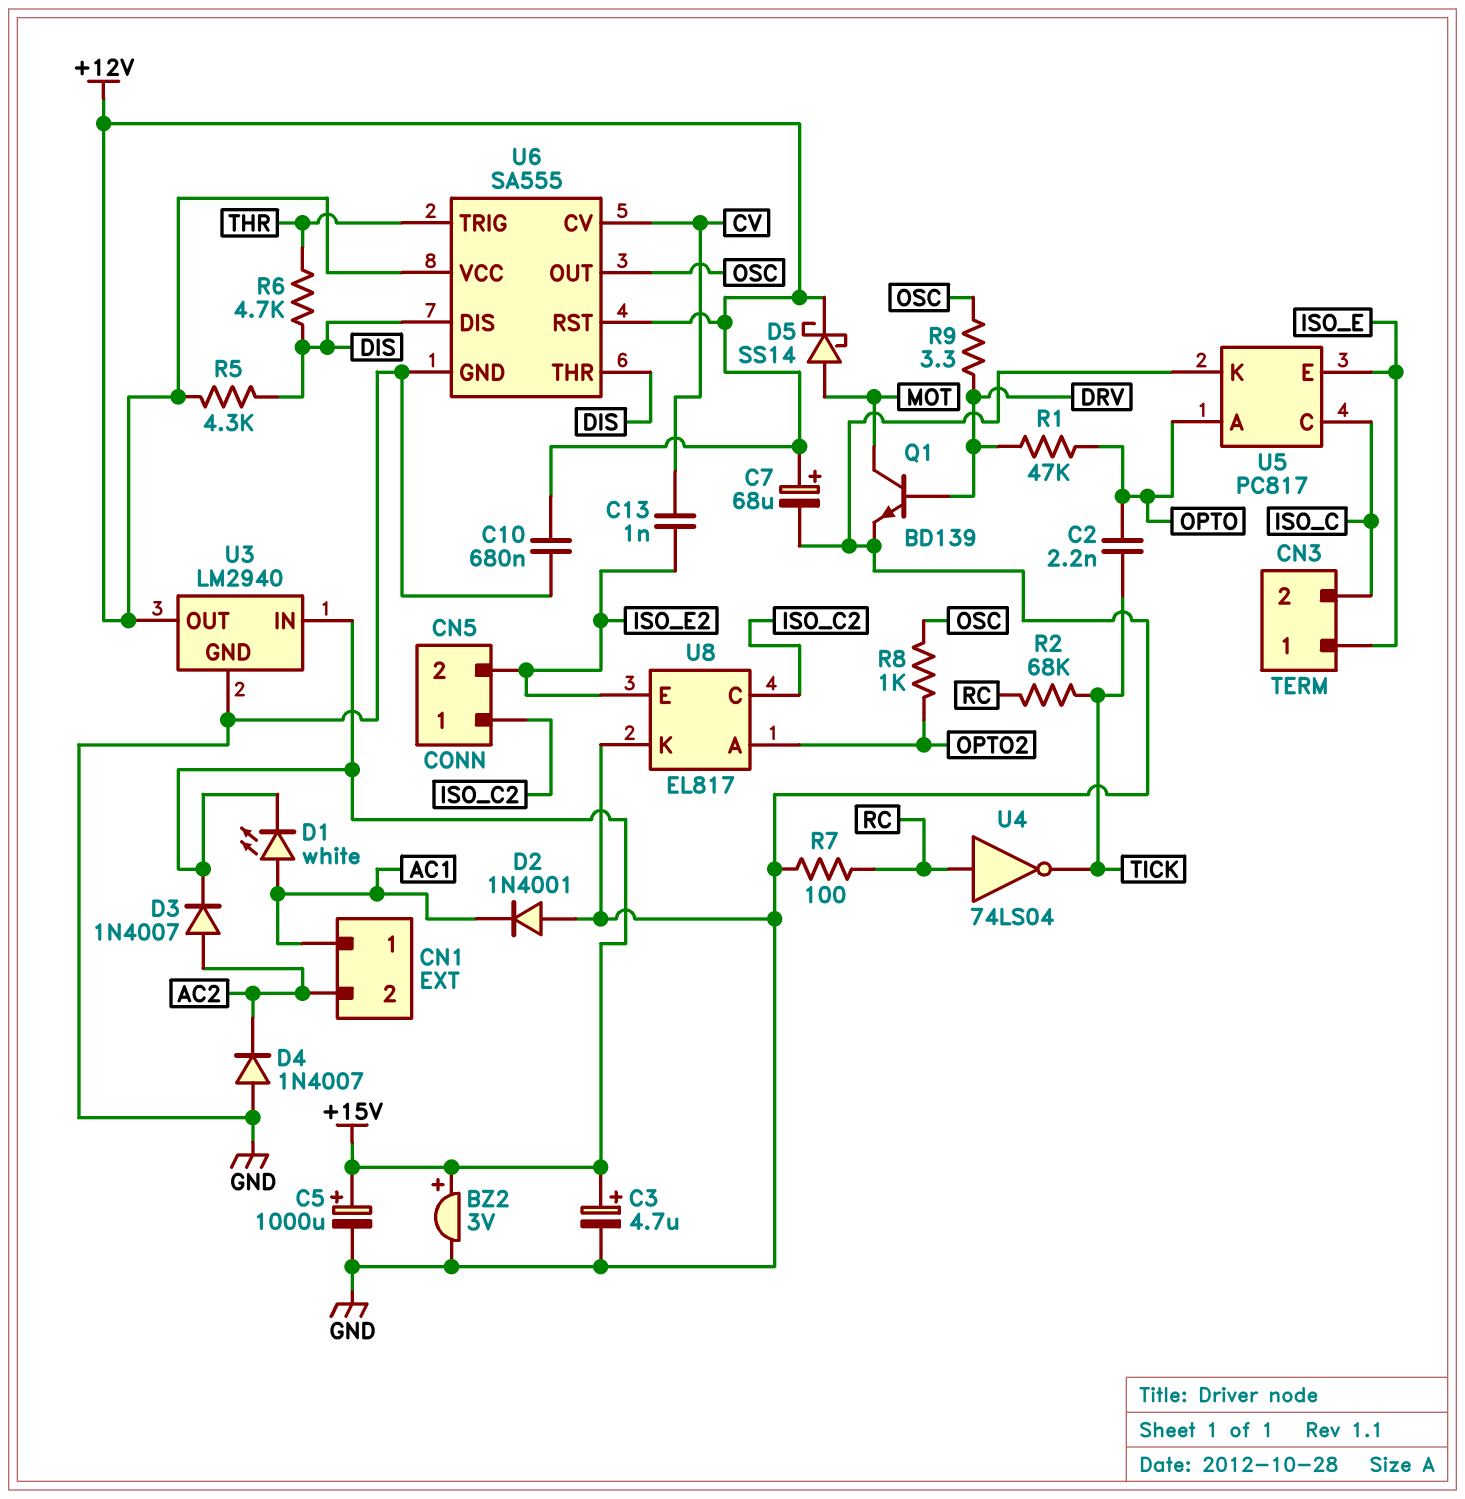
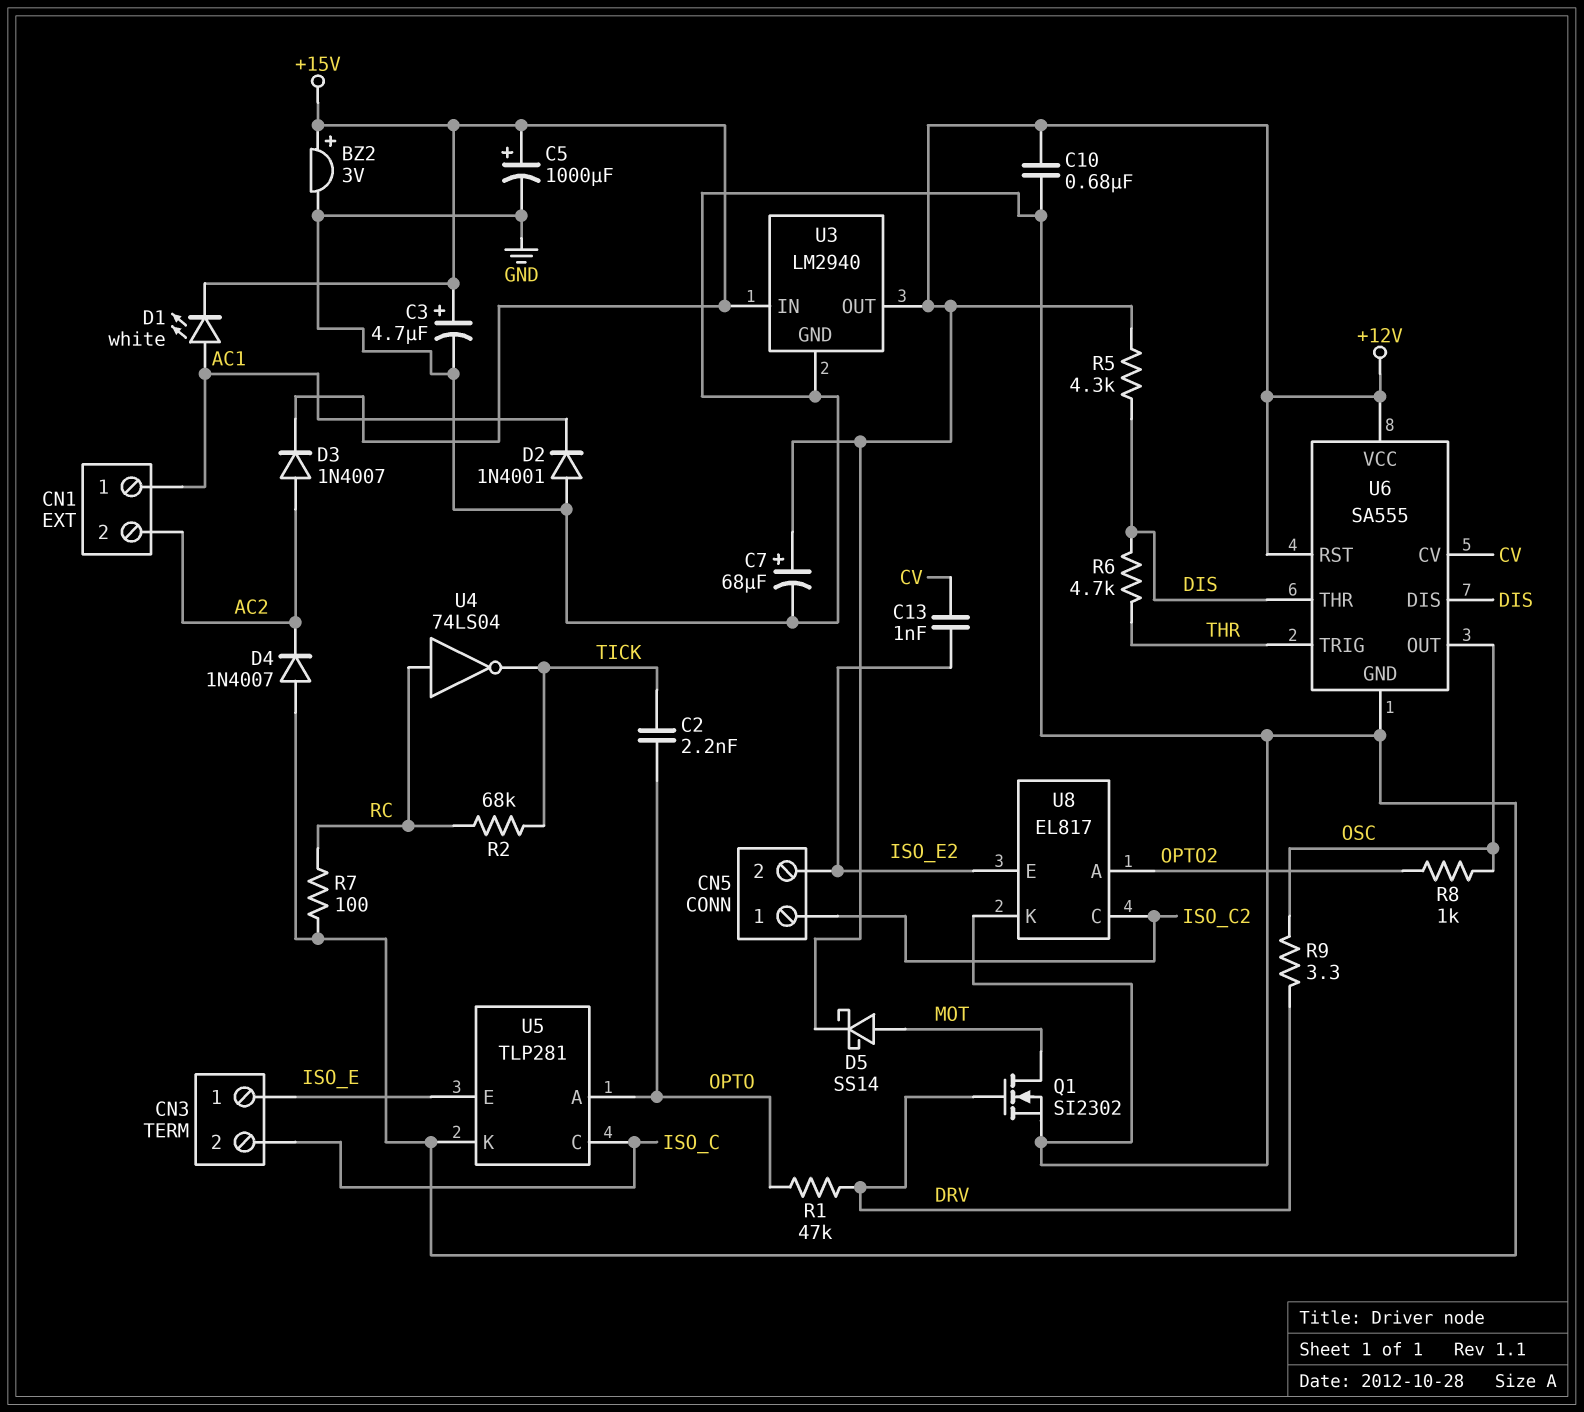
Q1: NPN BD139 (B DRV, C MOT, E GND) -> NMOS SI2302 (G DRV, D MOT, S GND)
U5: PC817 -> TLP281

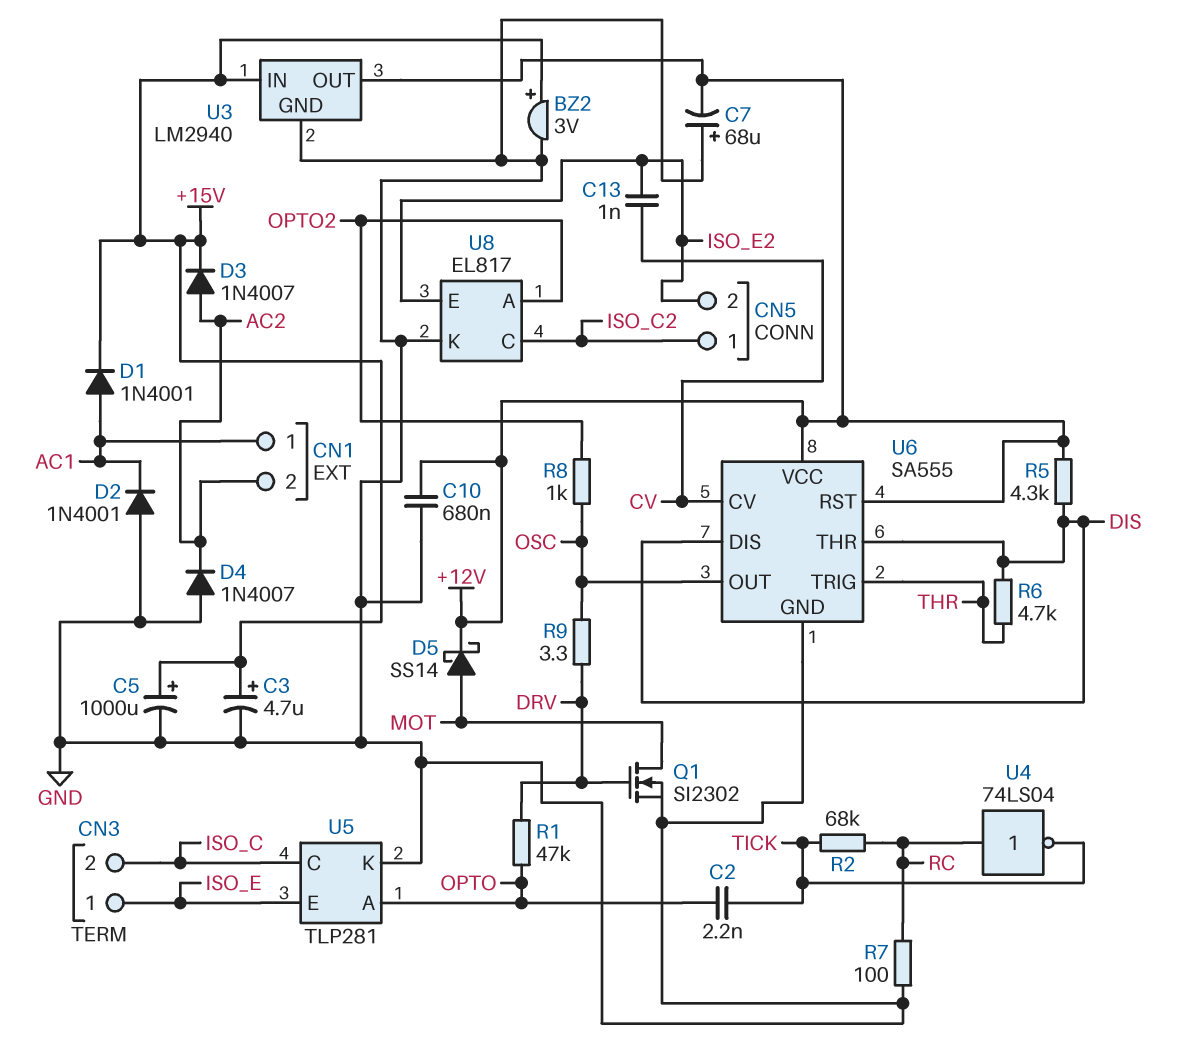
C7: 68uF (plus +12V, minus GND) -> 68uF (plus GND, minus +12V)
D1: LED white (A AC1, K +15V) -> diode 1N4001 (A AC1, K +15V)

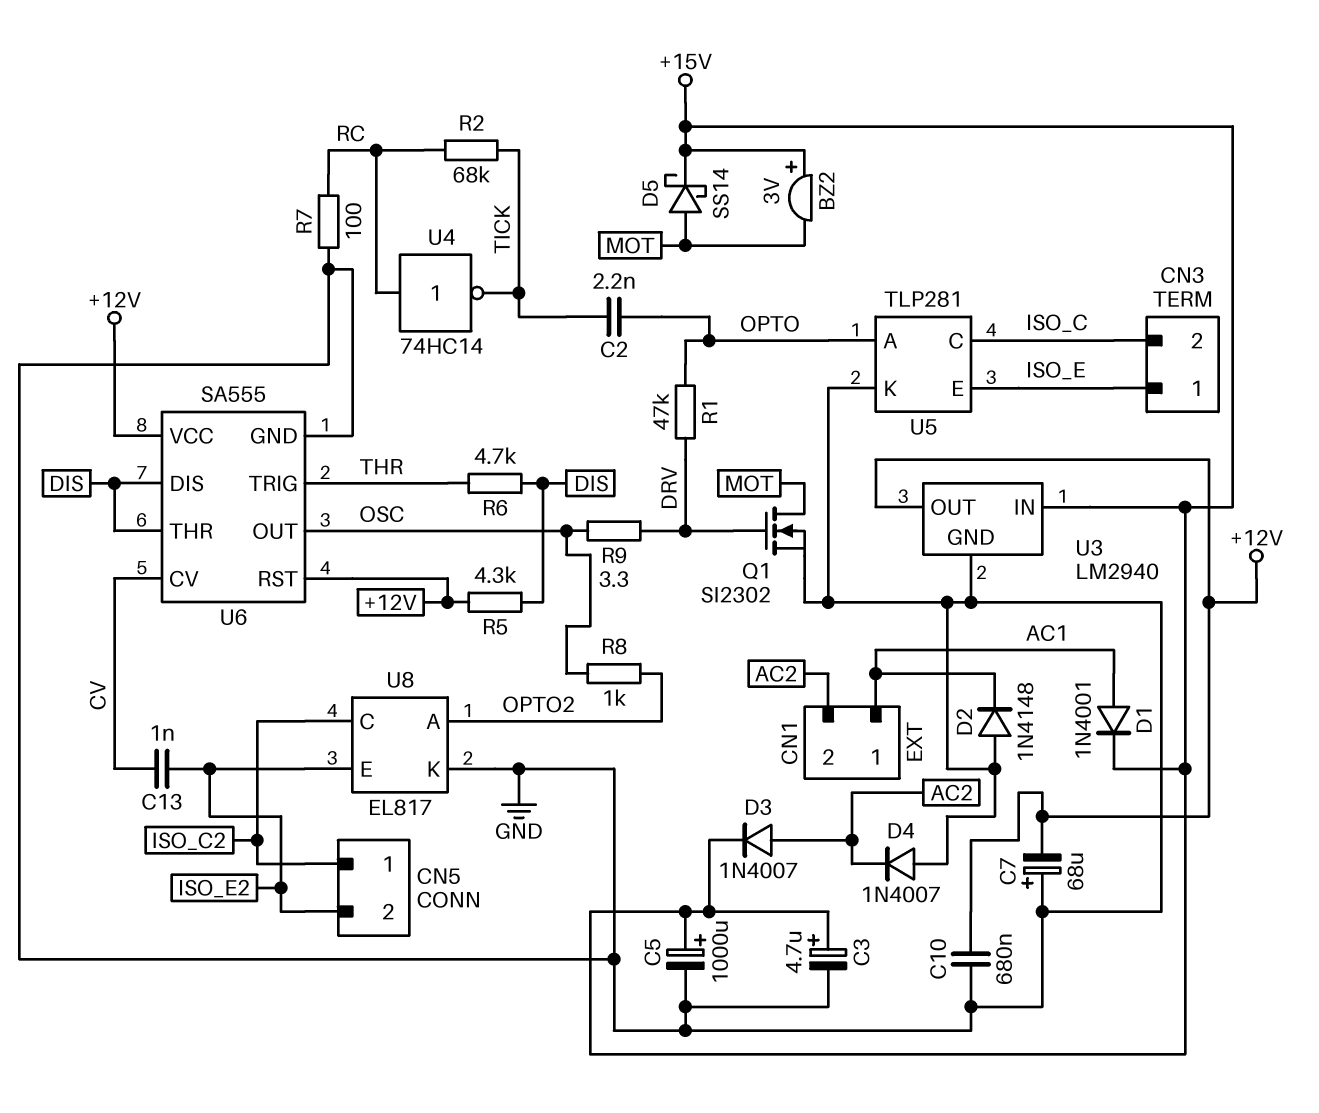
BZ2: buzzer 3V (plus +15V, minus GND) -> buzzer 3V (plus +15V, minus MOT)
D2: diode 1N4001 (A GND, K AC1) -> diode 1N4148 (A GND, K AC1)
D5: schottky SS14 (A MOT, K +12V) -> schottky SS14 (A MOT, K +15V)
U4: NOT 74LS04 (in RC, out TICK) -> NOT 74HC14 (in RC, out TICK)

